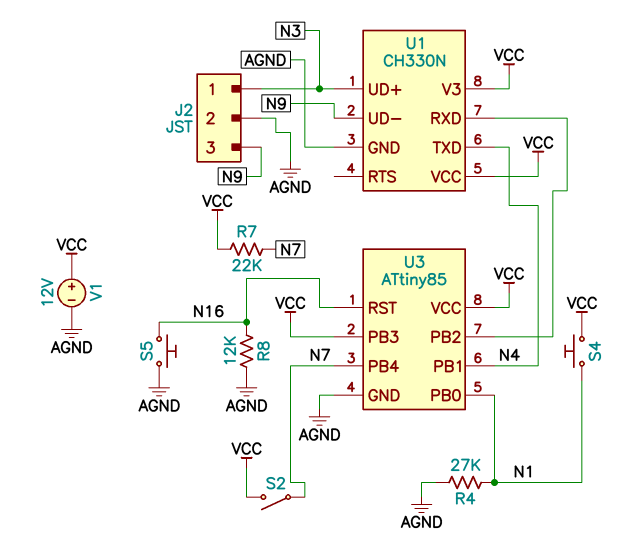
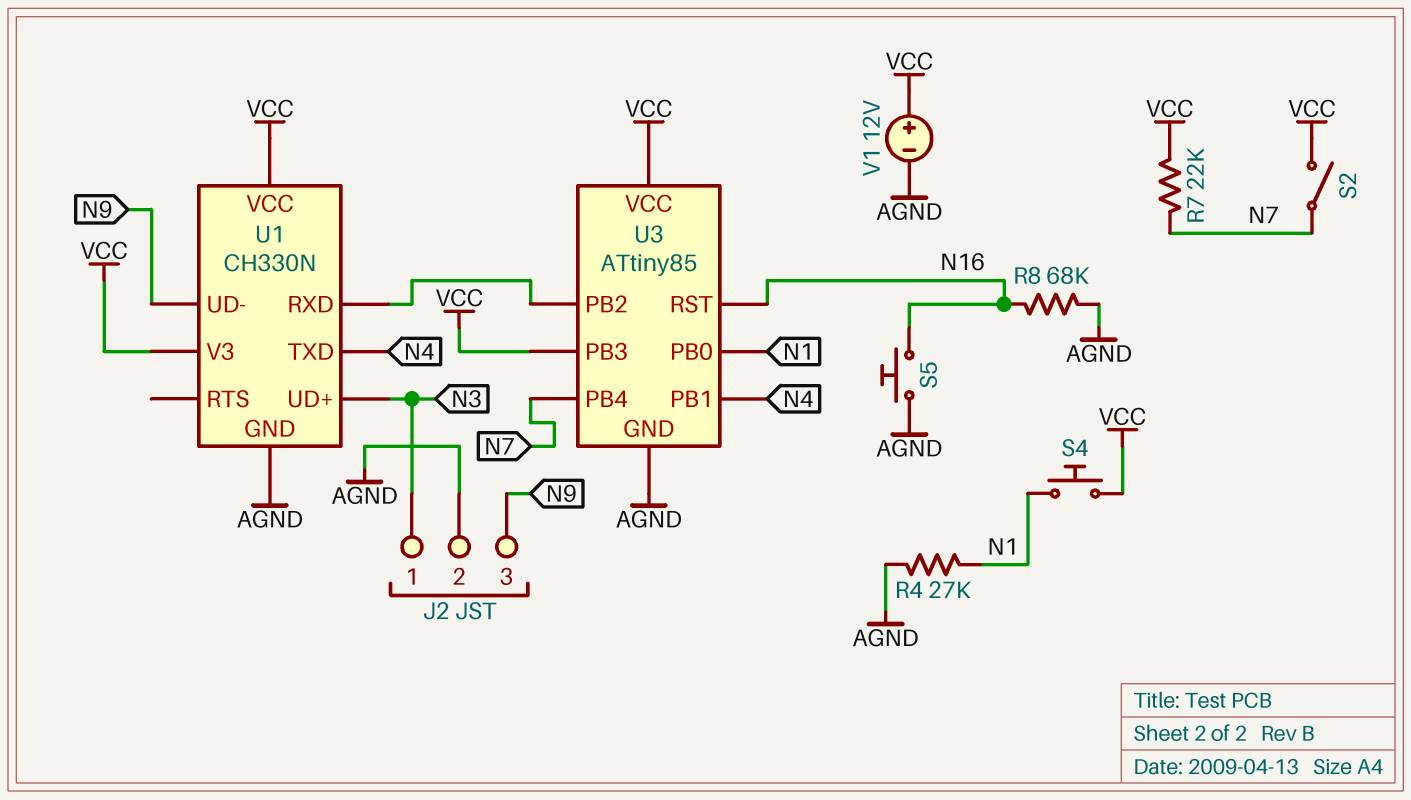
R8: 12k (AGND, N16) -> 68k (AGND, N16)

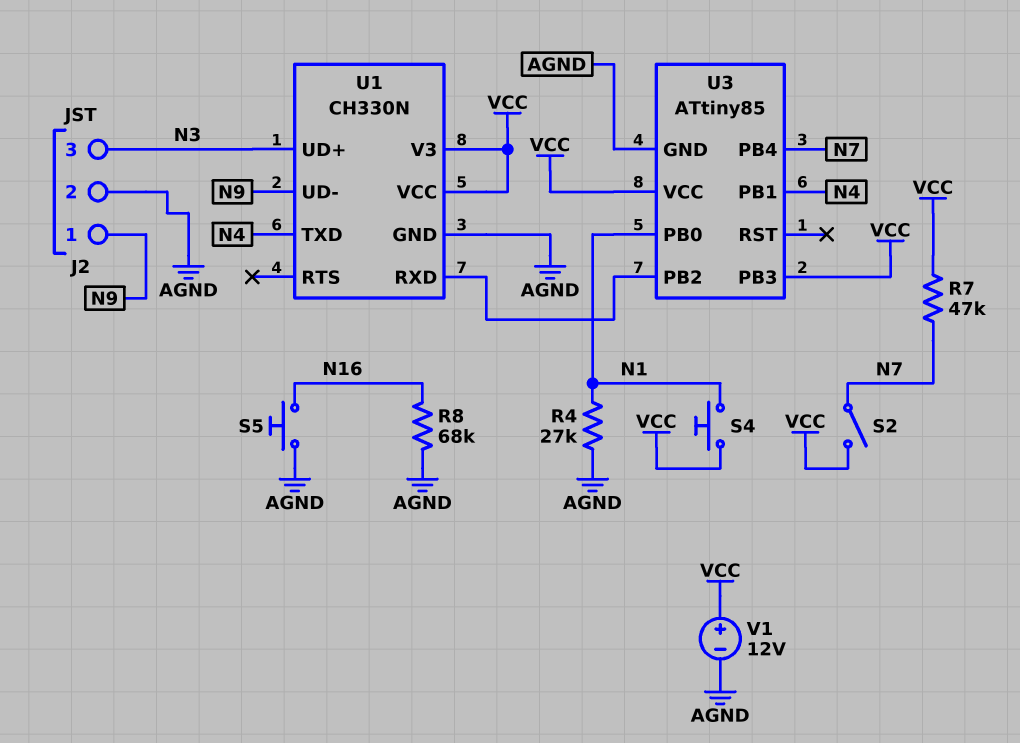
J2 pin 1: N3 -> N9
J2 pin 3: N9 -> N3
R7: 22k (N7, VCC) -> 47k (N7, VCC)
U3 pin RST: N16 -> none

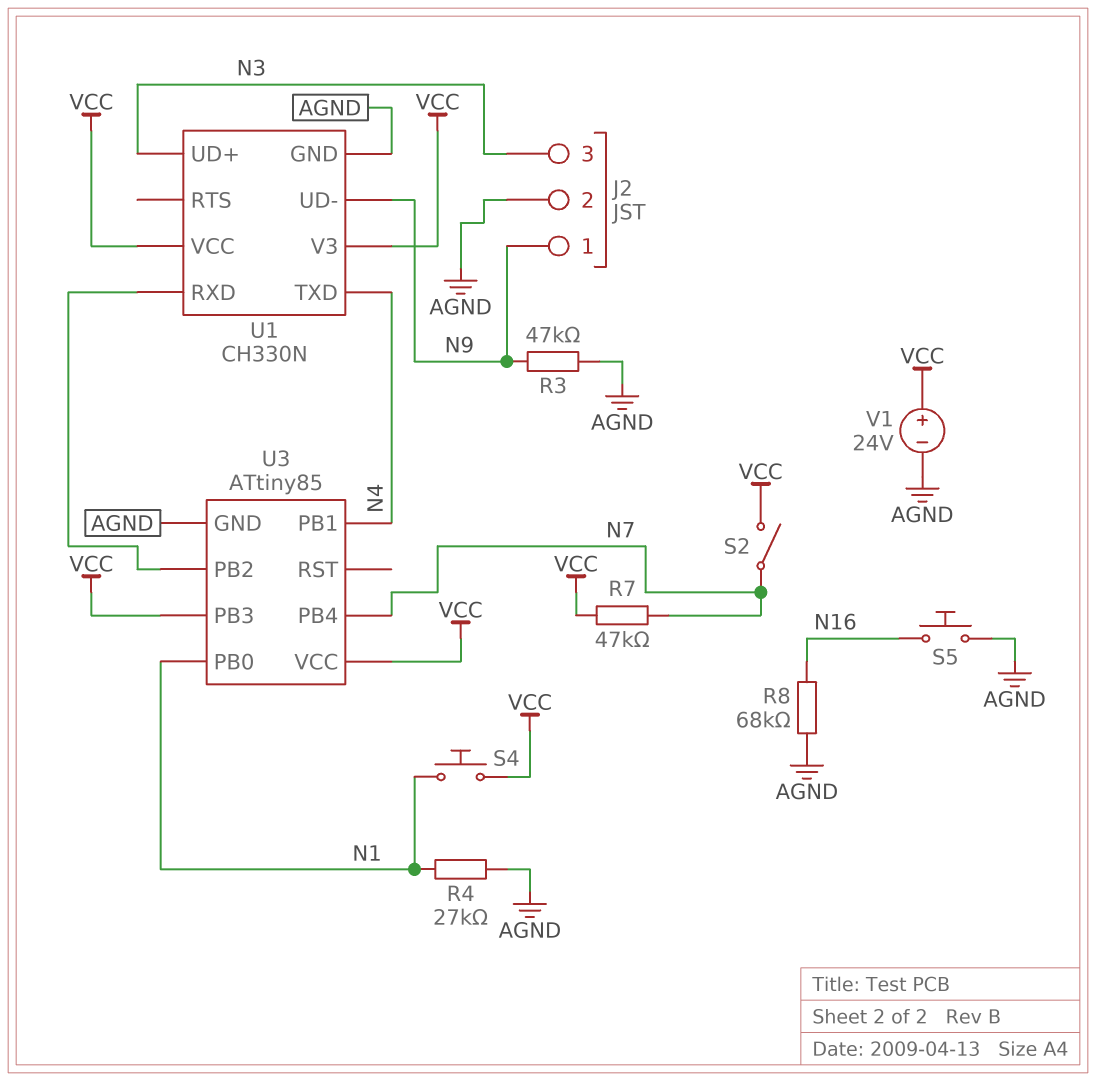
R3: none -> 47k (AGND, N9)
V1: 12V (plus VCC, minus AGND) -> 24V (plus VCC, minus AGND)

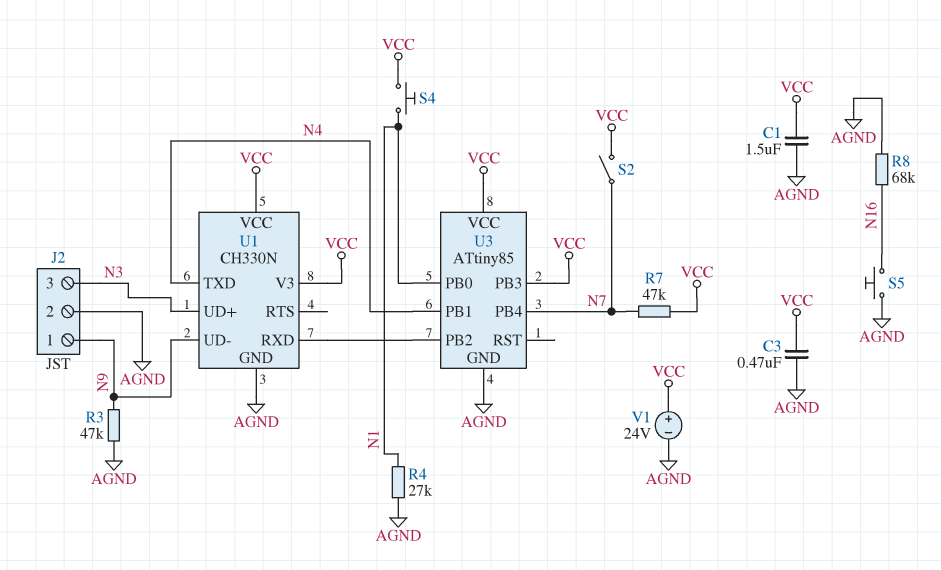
C1: none -> 1.5uF (AGND, VCC)
C3: none -> 470nF (AGND, VCC)

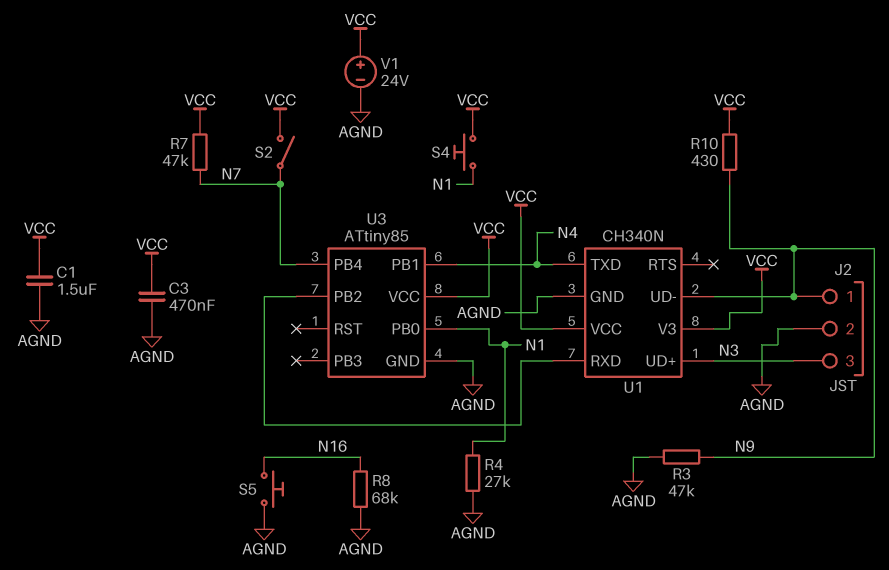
R10: none -> 430 (N9, VCC)
U1: CH330N -> CH340N
U3 pin PB3: VCC -> none

